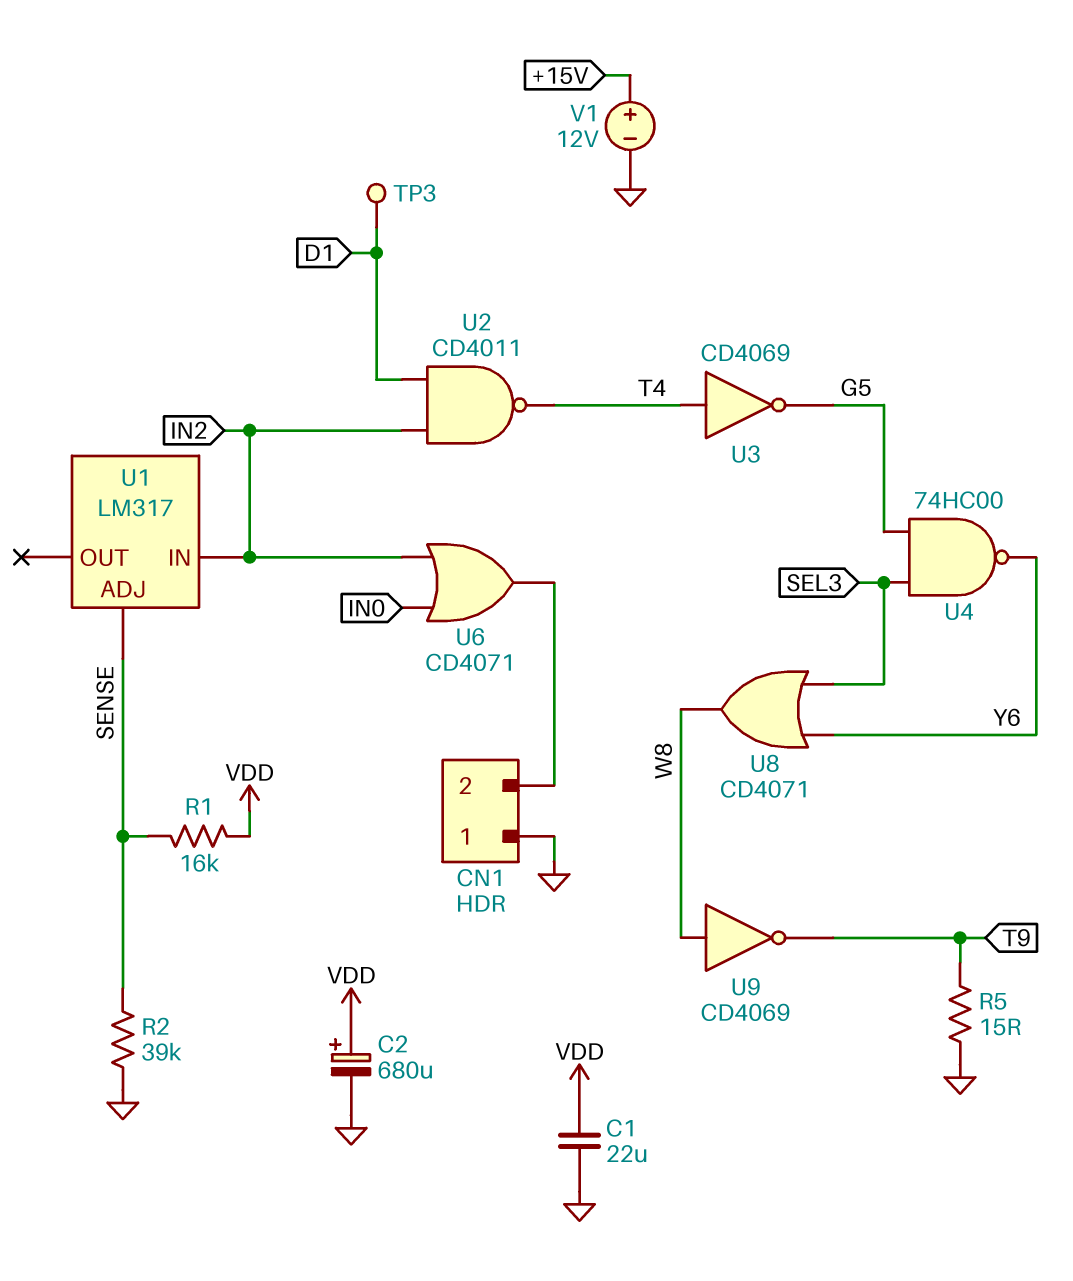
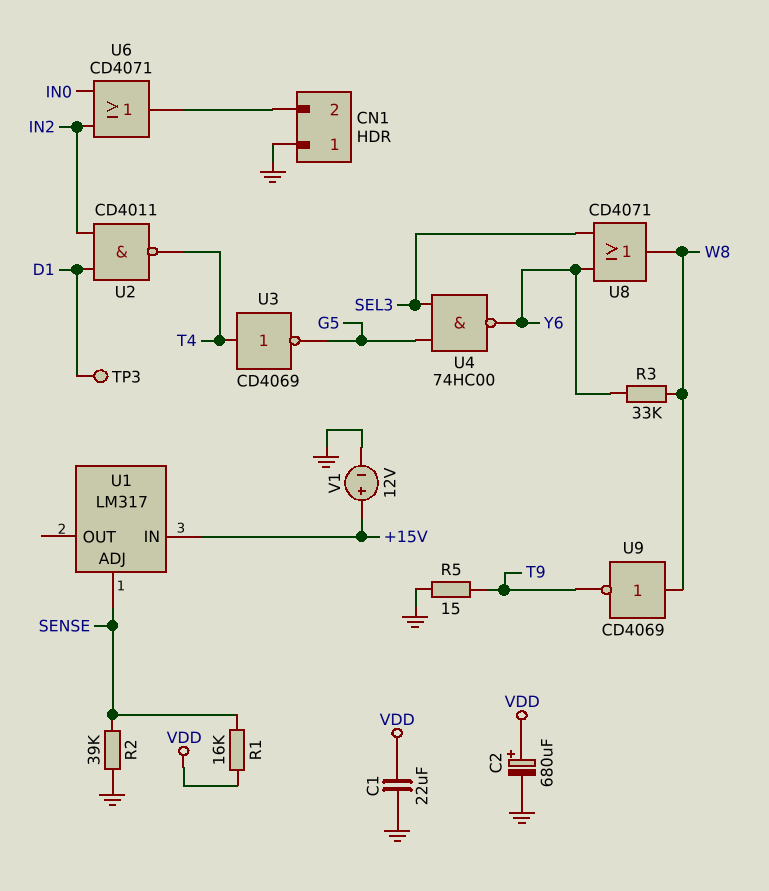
R3: none -> 33k (W8, Y6)
U1 pin IN: IN2 -> +15V

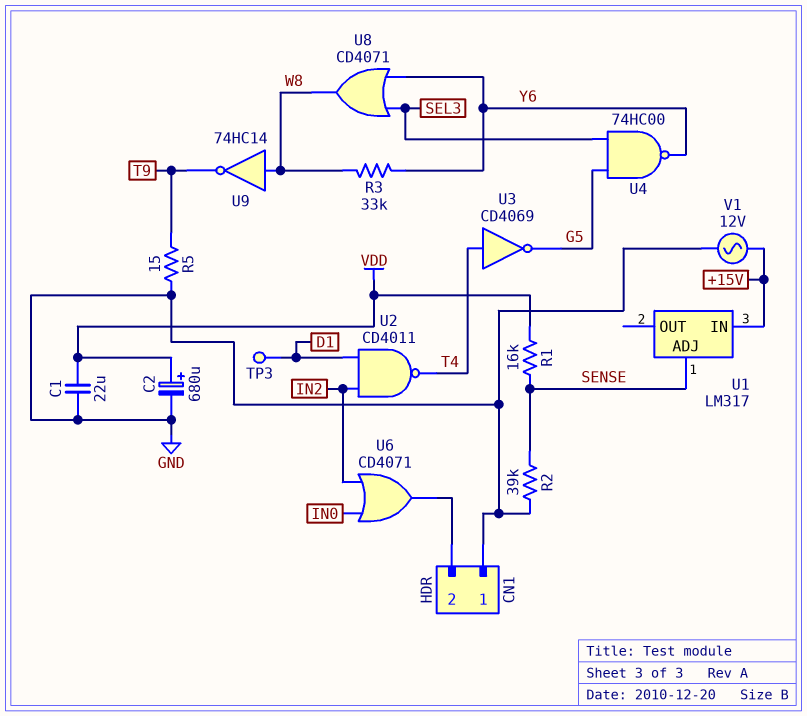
U9: NOT CD4069 (in W8, out T9) -> NOT 74HC14 (in W8, out T9)
V1: 12V (plus +15V, minus GND) -> AC 12V (+15V, GND)

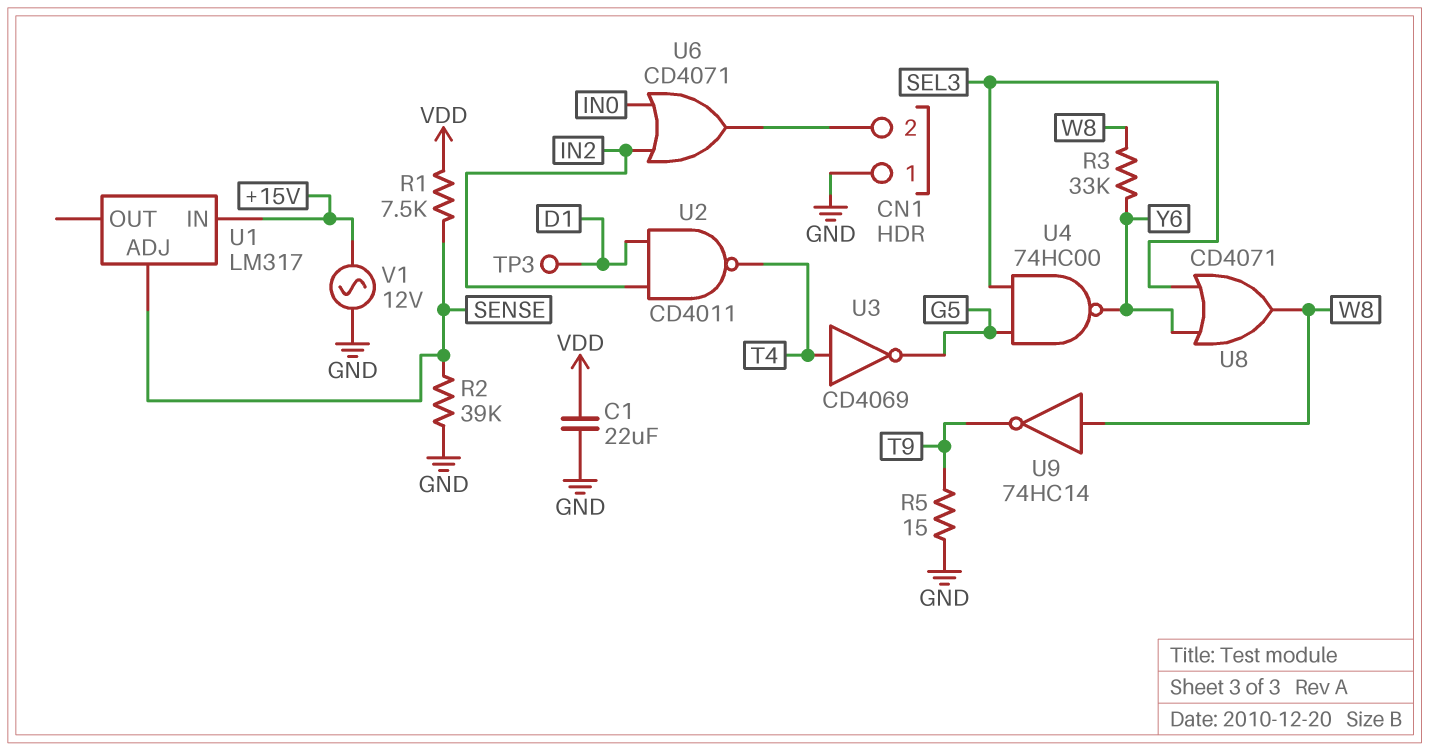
C2: 680uF (plus VDD, minus GND) -> none
R1: 16k (SENSE, VDD) -> 7.5k (SENSE, VDD)

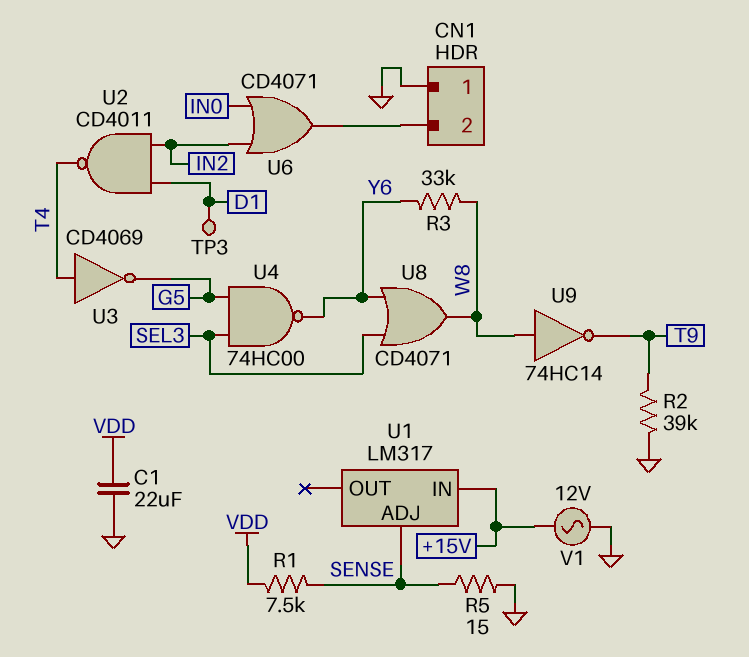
R2: 39k (GND, SENSE) -> 39k (GND, T9)
R5: 15 (GND, T9) -> 15 (GND, SENSE)

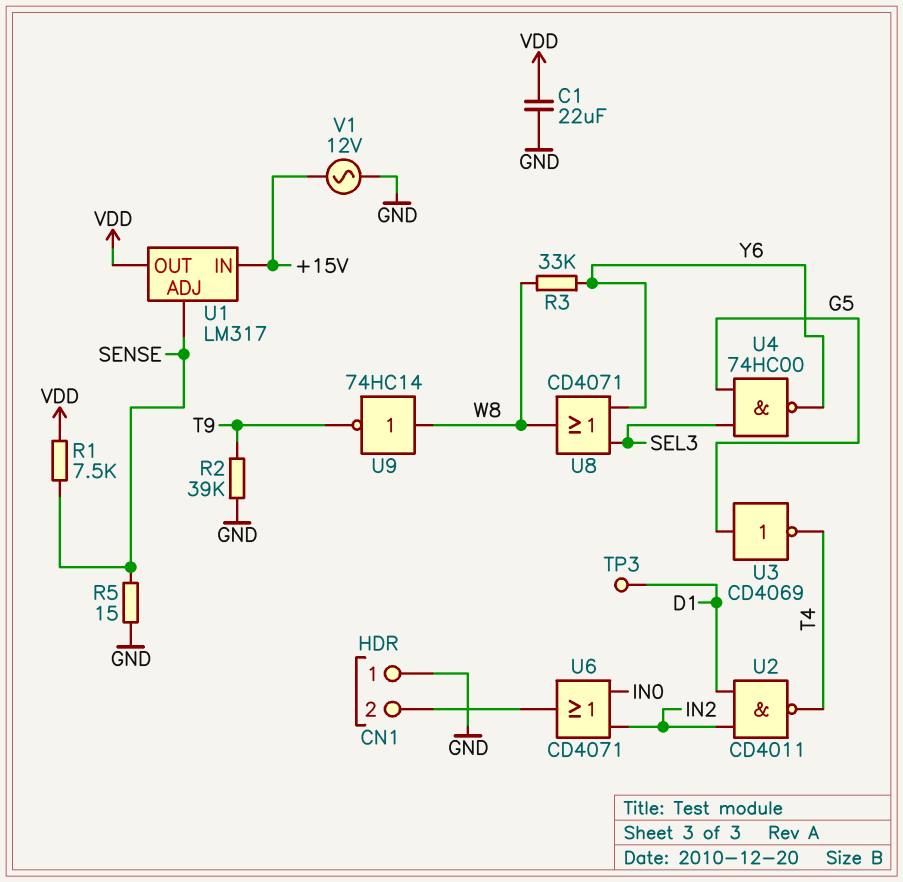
U1 pin OUT: none -> VDD
U3: NOT CD4069 (in T4, out G5) -> NOT CD4069 (in G5, out T4)

